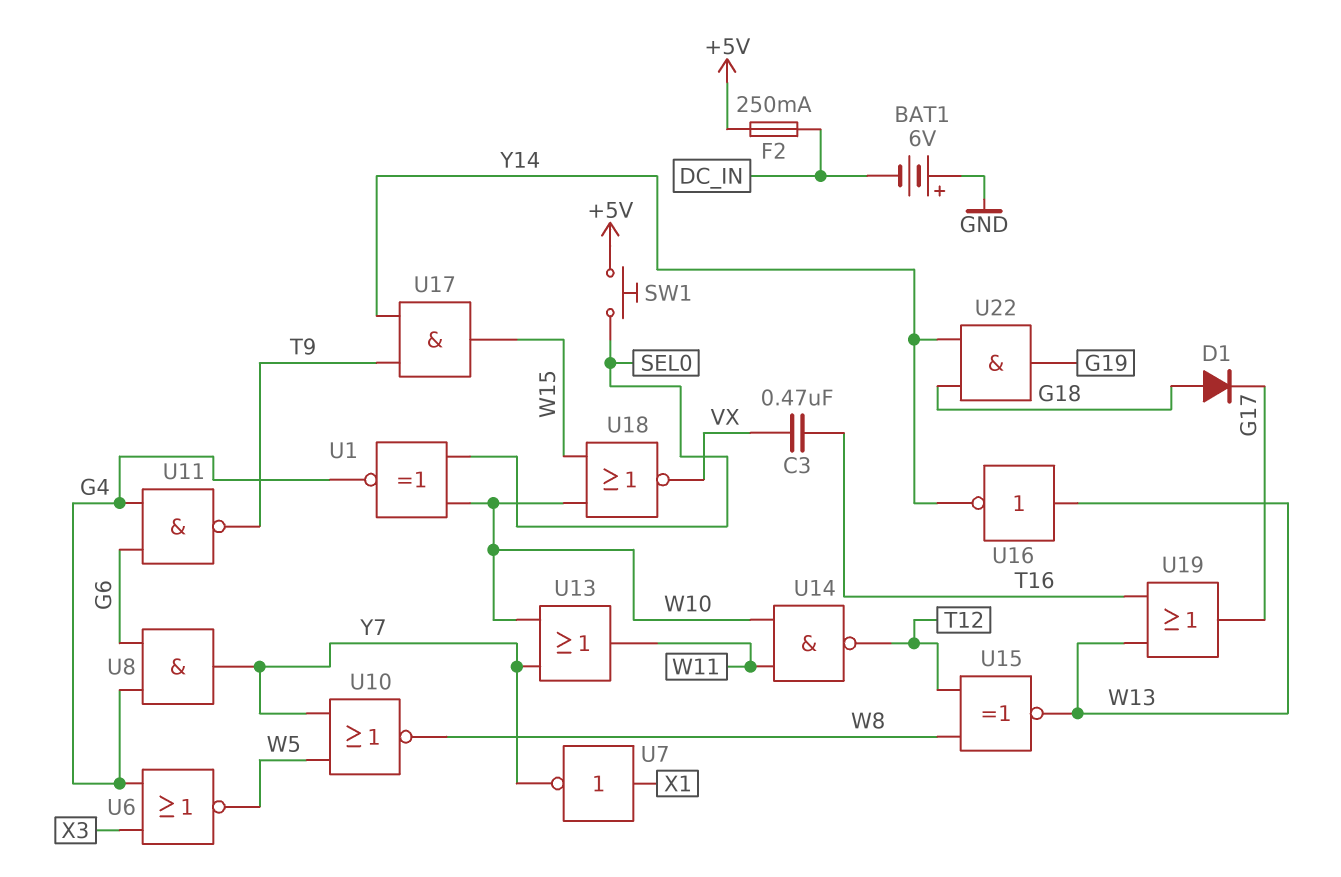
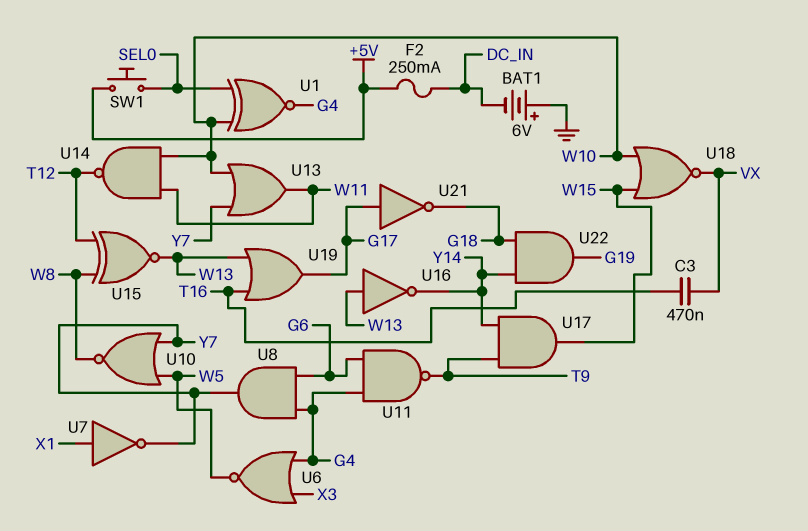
D1: diode (A G18, K G17) -> none
U21: none -> NOT (in G17, out G18)

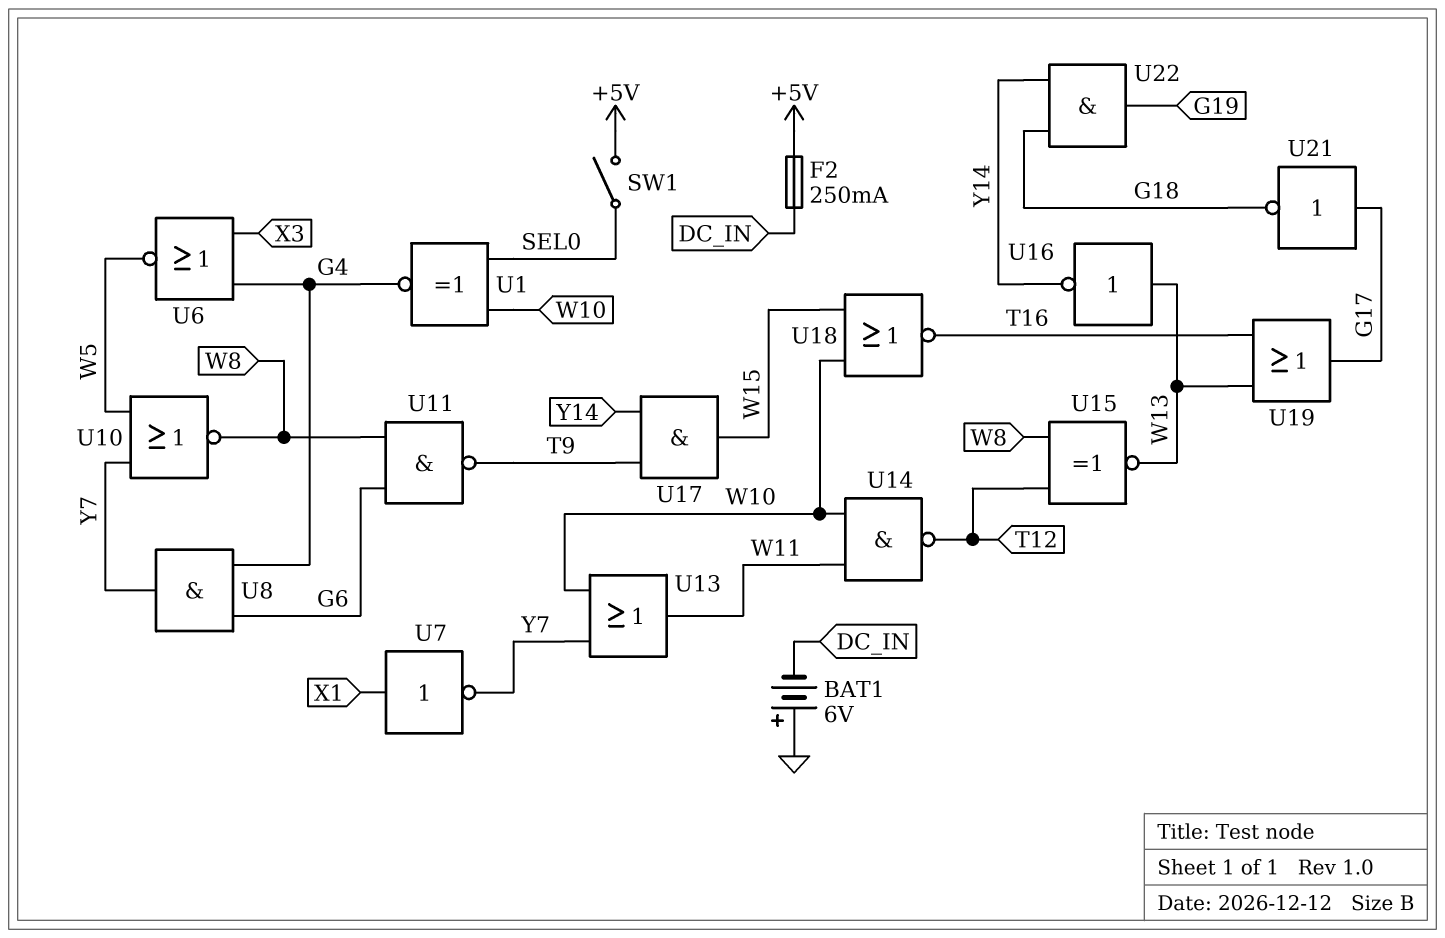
C3: 470nF (T16, VX) -> none
SW1: button (+5V, SEL0) -> switch (+5V, SEL0)
U11: NAND (in G4, in G6, out T9) -> NAND (in G6, in W8, out T9)
U18: NOR (in W10, in W15, out VX) -> NOR (in W10, in W15, out T16)

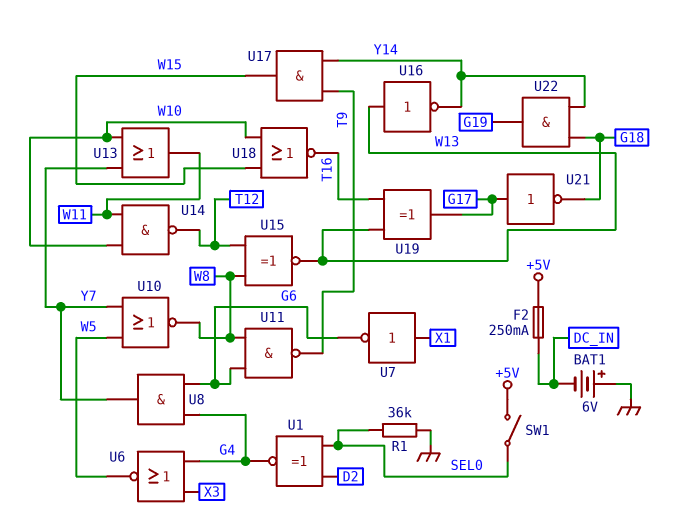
R1: none -> 36k (GND, SEL0)
U1: XNOR (in SEL0, in W10, out G4) -> XNOR (in D2, in SEL0, out G4)
U7: NOT (in X1, out Y7) -> NOT (in X1, out G6)
U19: OR (in T16, in W13, out G17) -> XOR (in T16, in W13, out G17)

